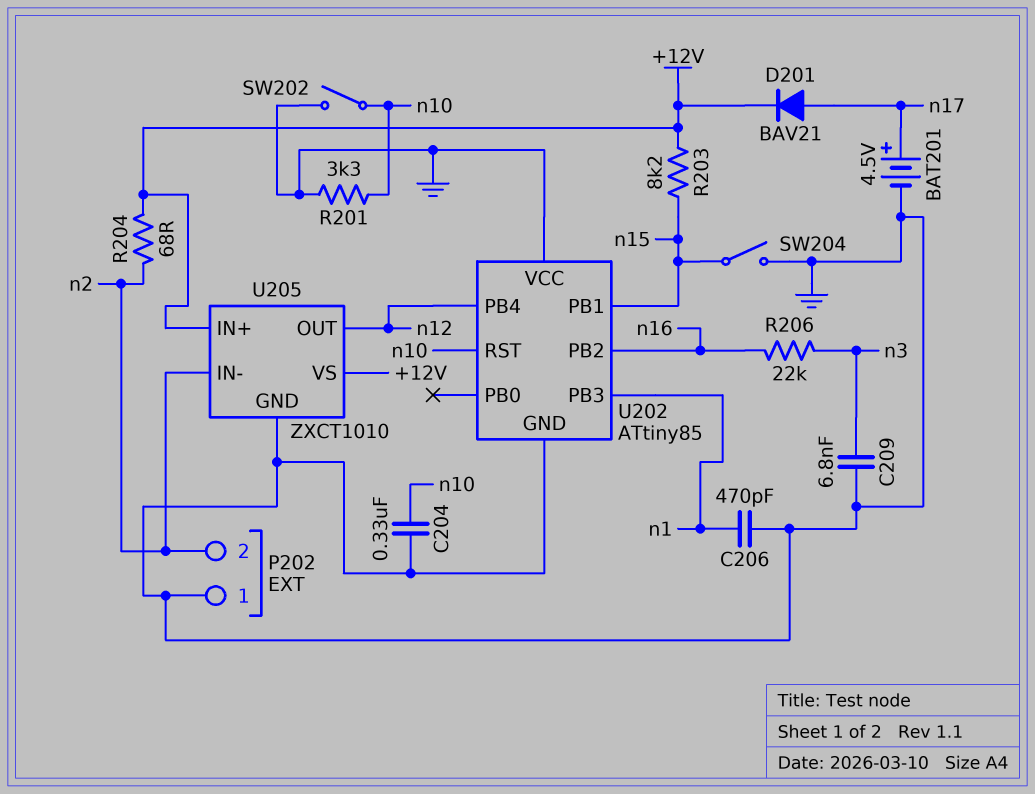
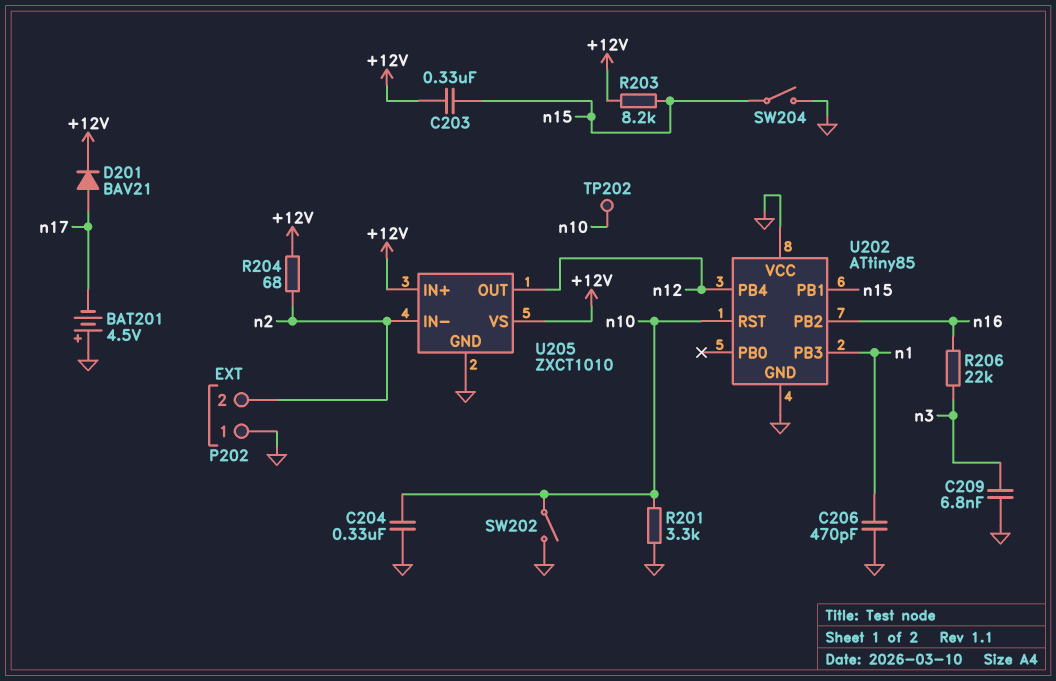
BAT201: 4.5V (plus n17, minus GND) -> 4.5V (plus GND, minus n17)
C203: none -> 330nF (+12V, n15)
TP202: none -> test point (n10)

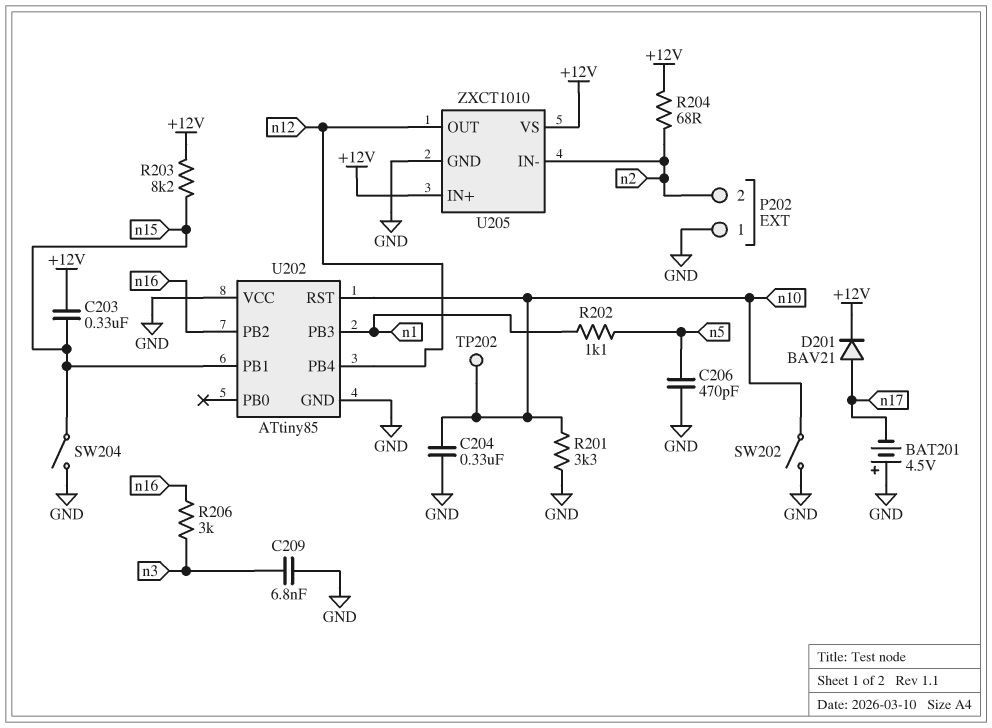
C206: 470pF (GND, n1) -> 470pF (GND, n5)
R202: none -> 1.1k (n1, n5)
R206: 22k (n3, n16) -> 3k (n3, n16)

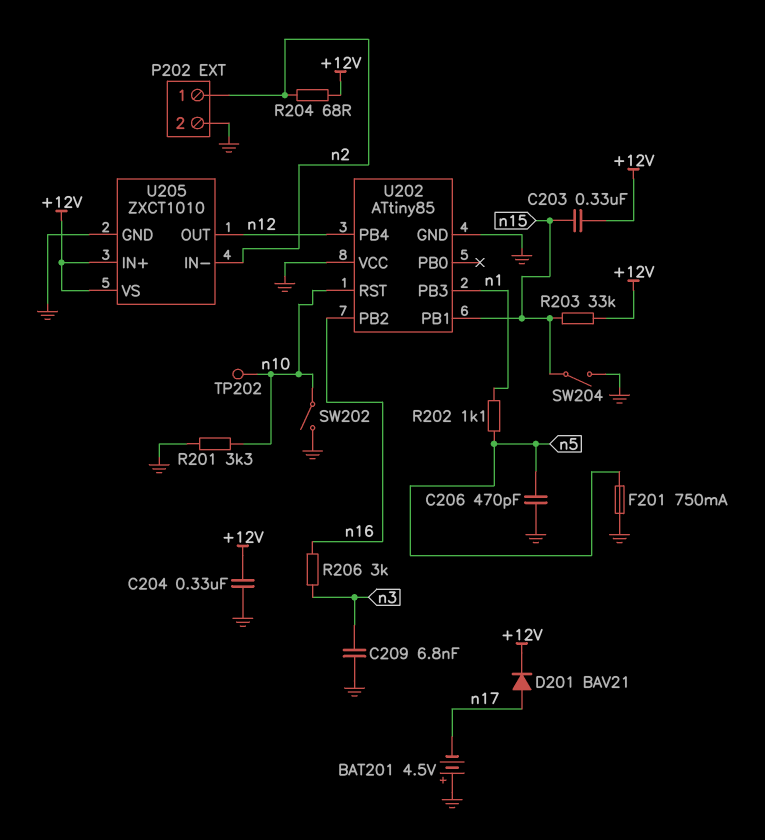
C204: 330nF (GND, n10) -> 330nF (+12V, GND)
F201: none -> 750mA (GND, n5)
P202 pin 1: GND -> n2
P202 pin 2: n2 -> GND
R203: 8.2k (+12V, n15) -> 33k (+12V, n15)

